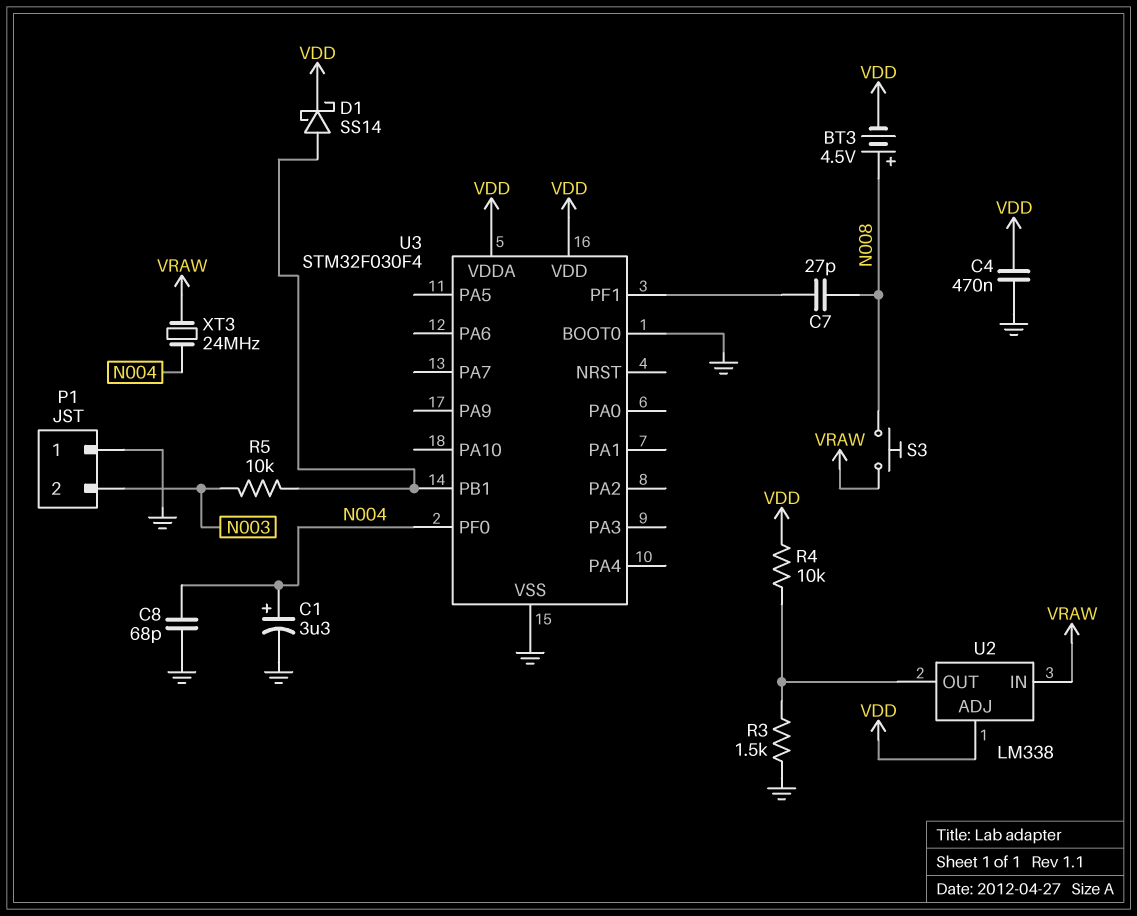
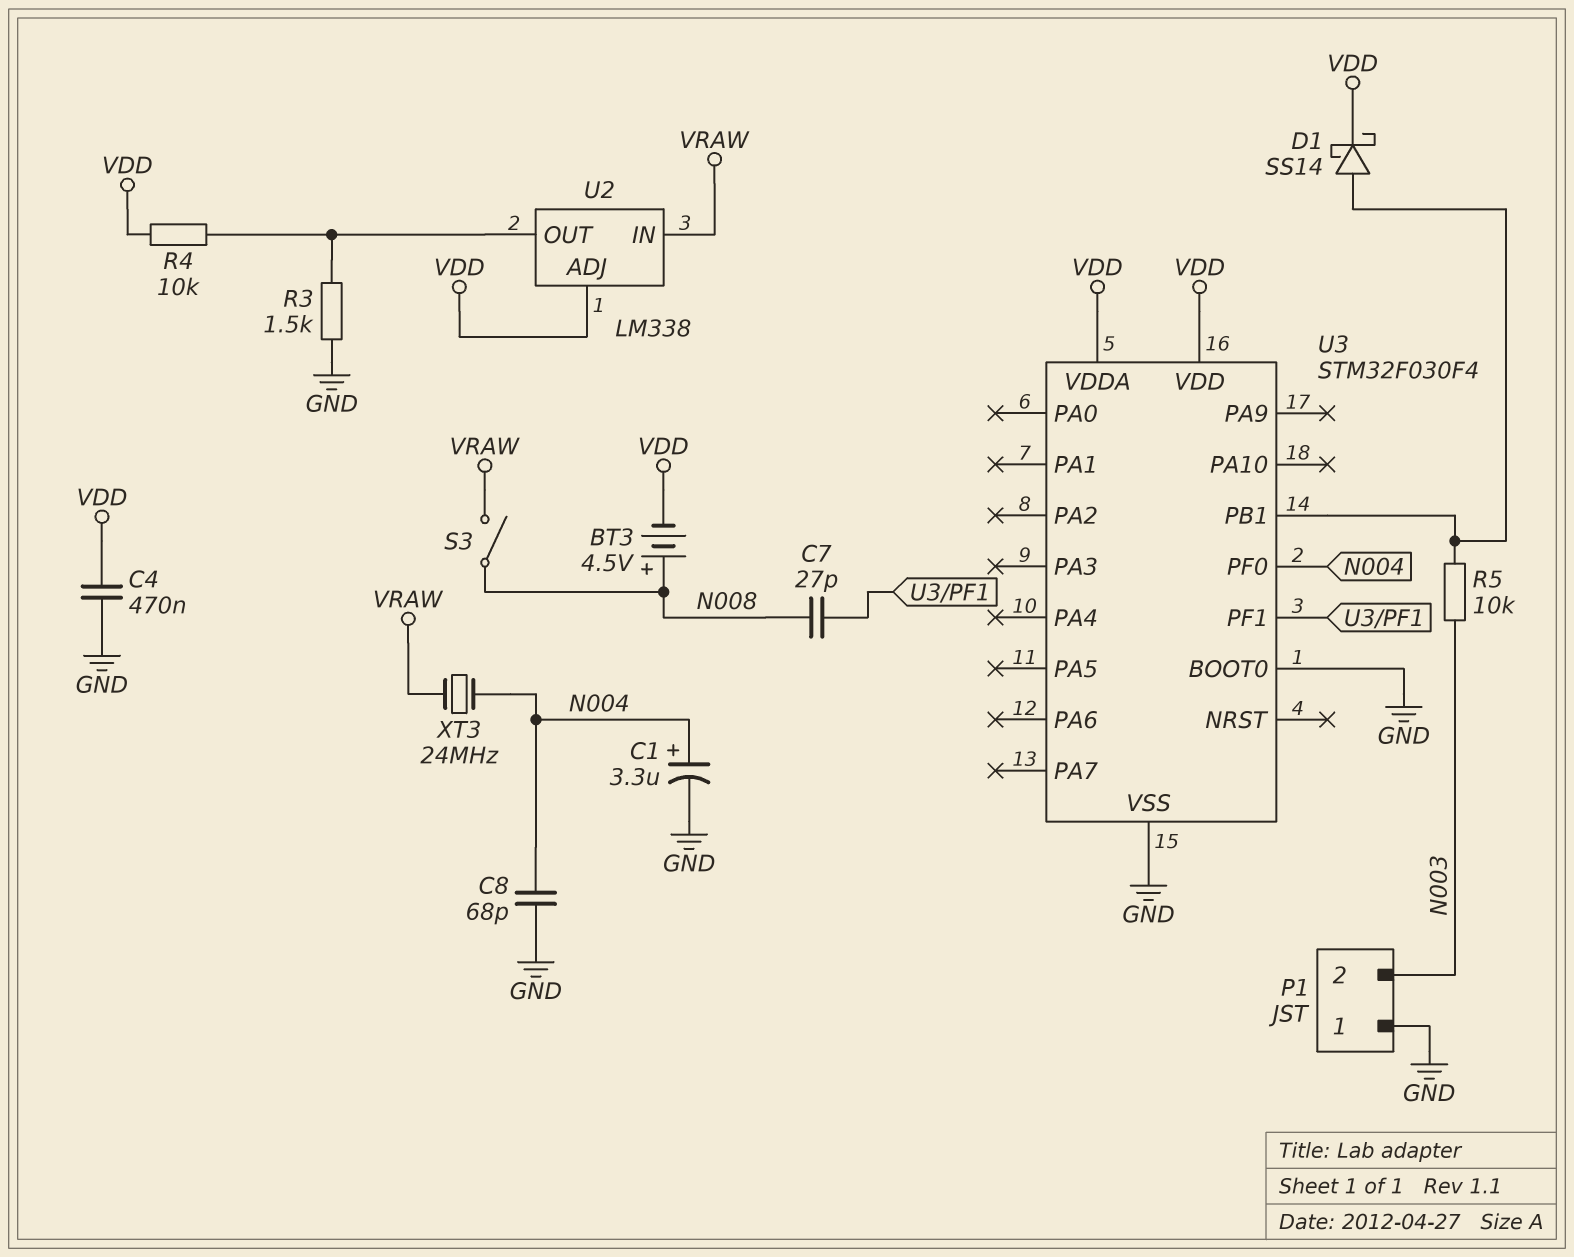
S3: button (N008, VRAW) -> switch (N008, VRAW)

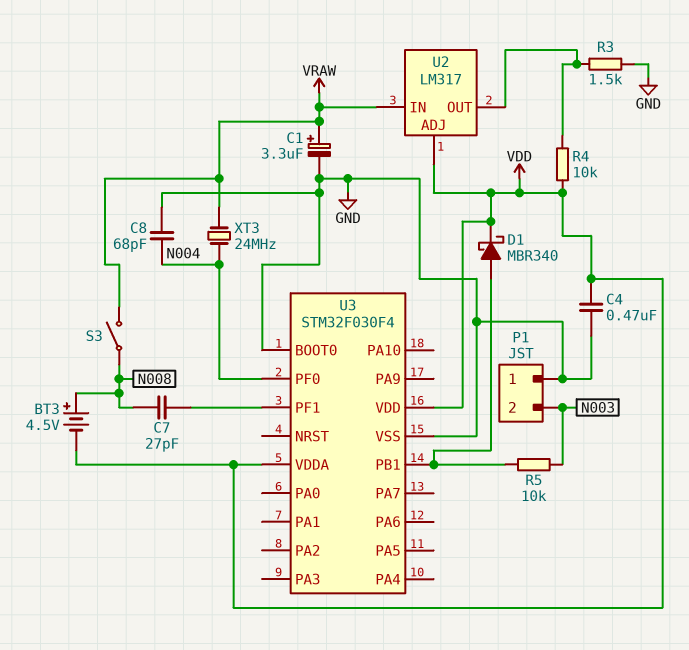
C1: 3.3uF (plus N004, minus GND) -> 3.3uF (plus VRAW, minus GND)
D1: schottky SS14 (A U3/PB1, K VDD) -> schottky MBR340 (A U3/PB1, K VDD)
U2: LM338 -> LM317

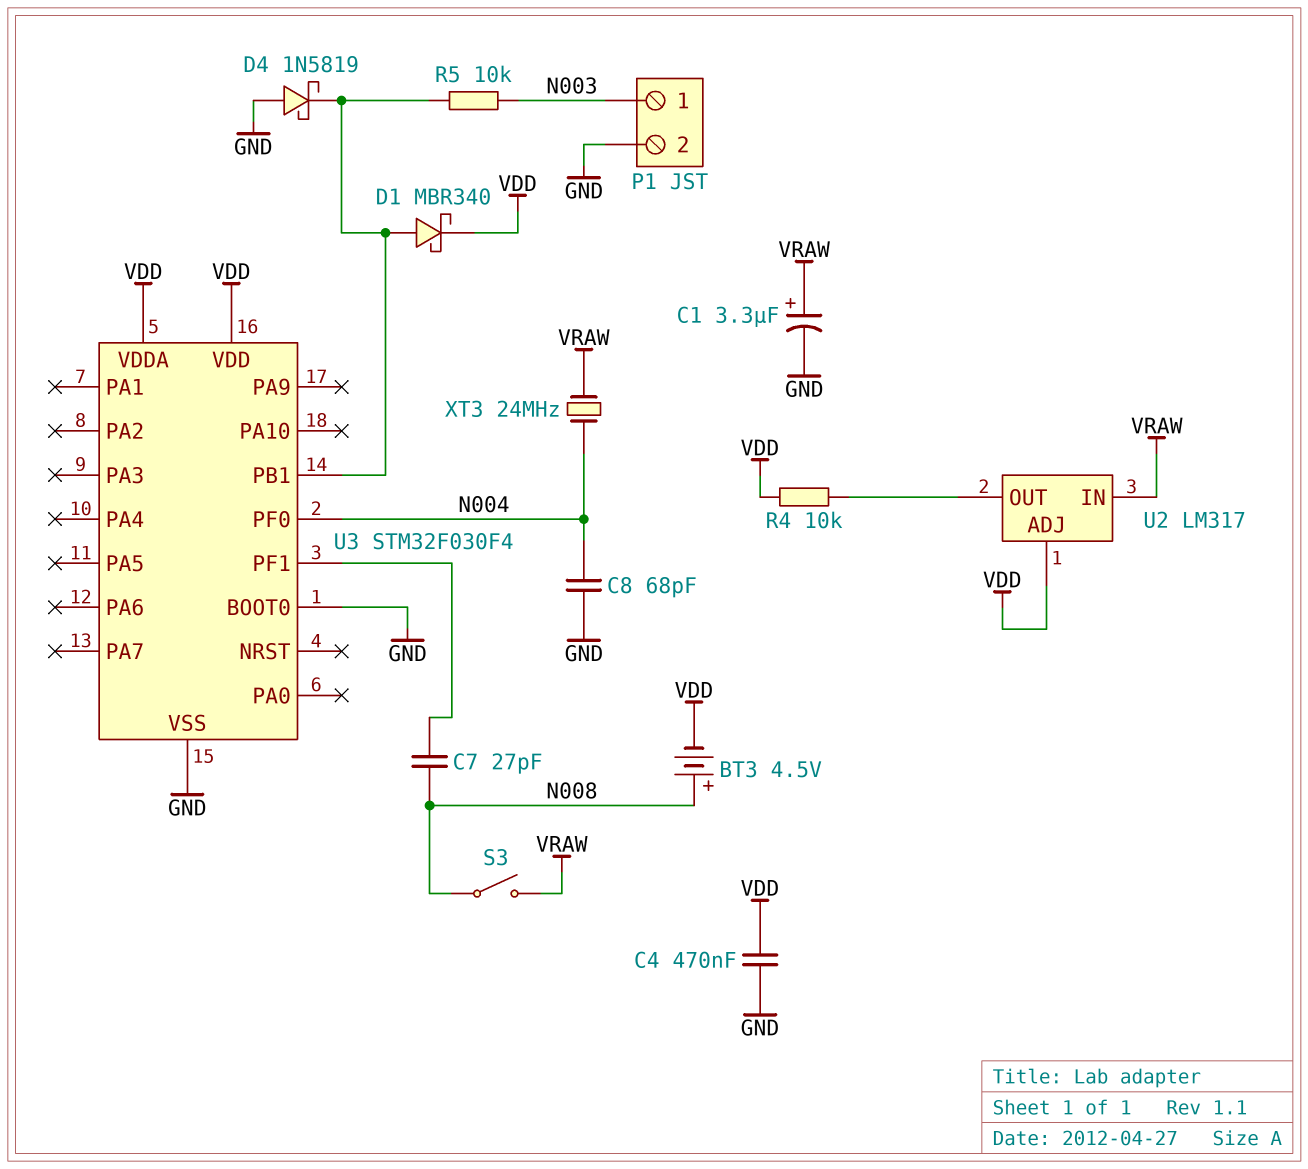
D4: none -> schottky 1N5819 (A GND, K U3/PB1)
P1 pin 1: GND -> N003
P1 pin 2: N003 -> GND
R3: 1.5k (GND, U2/OUT) -> none

